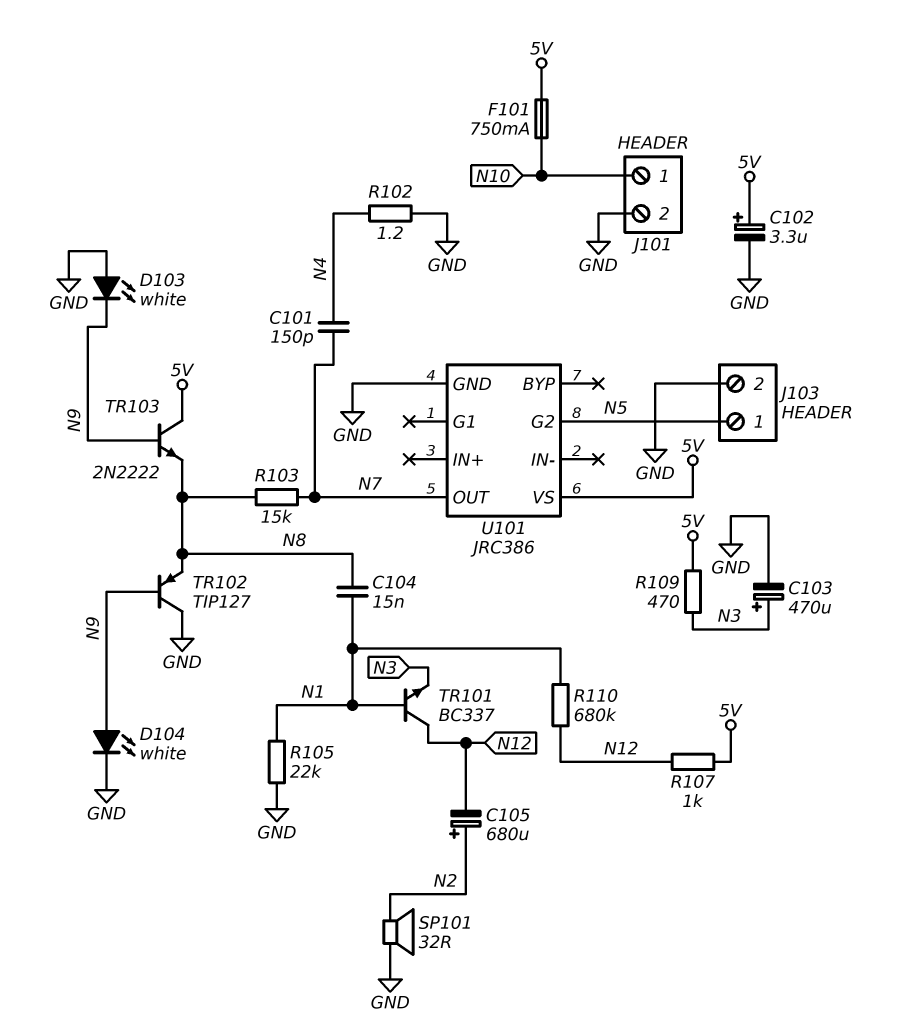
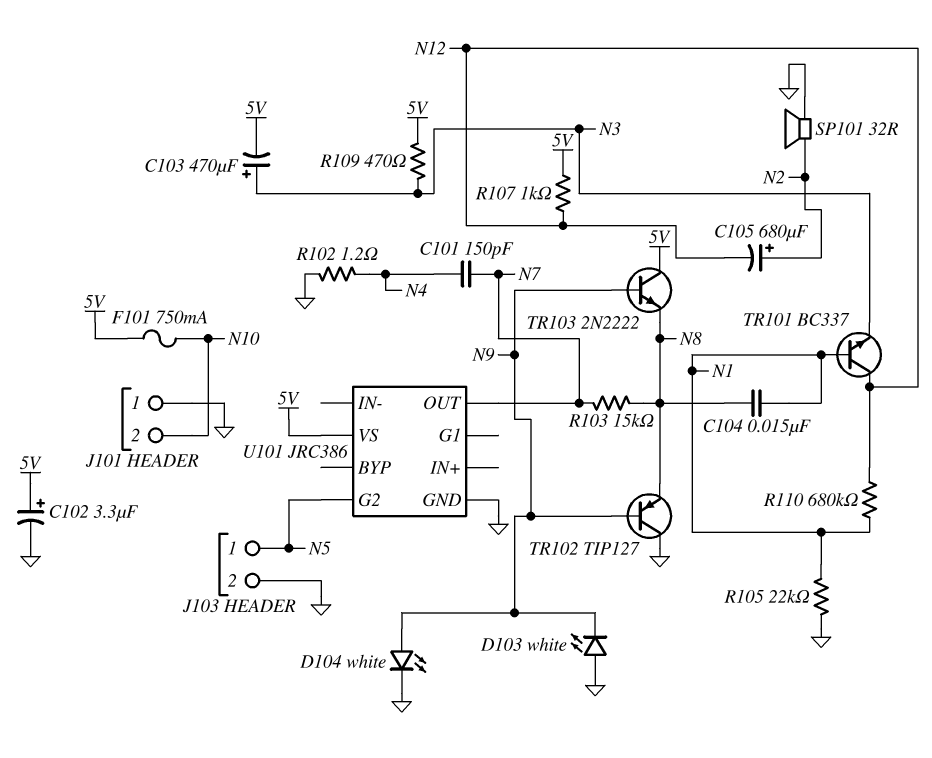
C103: 470uF (plus N3, minus GND) -> 470uF (plus N3, minus 5V)
J101 pin 1: N10 -> GND
J101 pin 2: GND -> N10

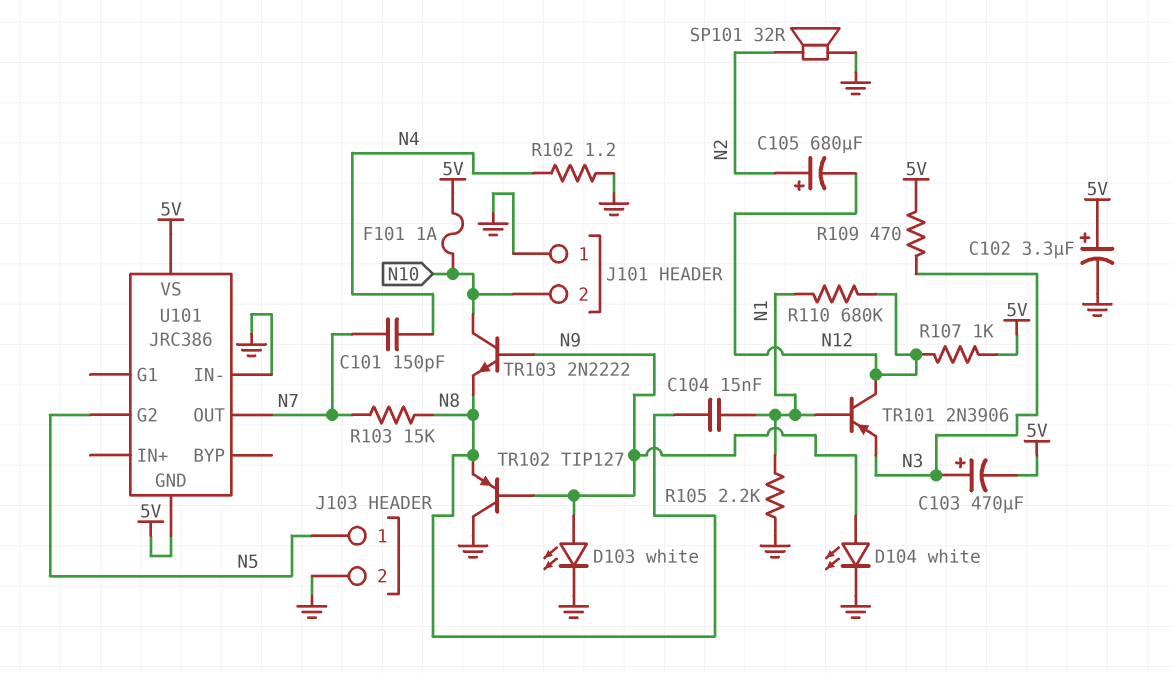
D103: LED white (A GND, K N9) -> LED white (A N9, K GND)
F101: 750mA (5V, N10) -> 1A (5V, N10)
R105: 22k (GND, N1) -> 2.2k (GND, N1)
TR101: NPN BC337 (B N1, C N12, E N3) -> PNP 2N3906 (B N1, C N12, E N3)
TR103: NPN 2N2222 (B N9, C 5V, E N8) -> NPN 2N2222 (B N9, C N10, E N8)
U101 pin GND: GND -> 5V
U101 pin IN-: none -> GND

